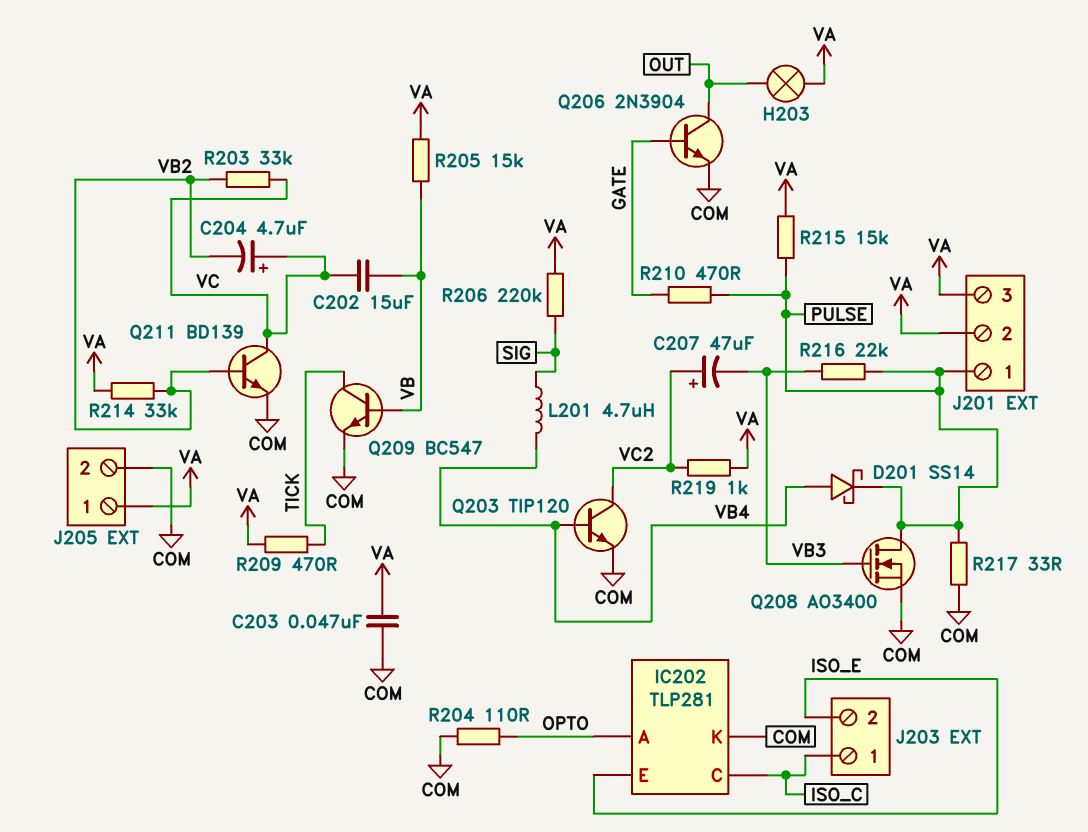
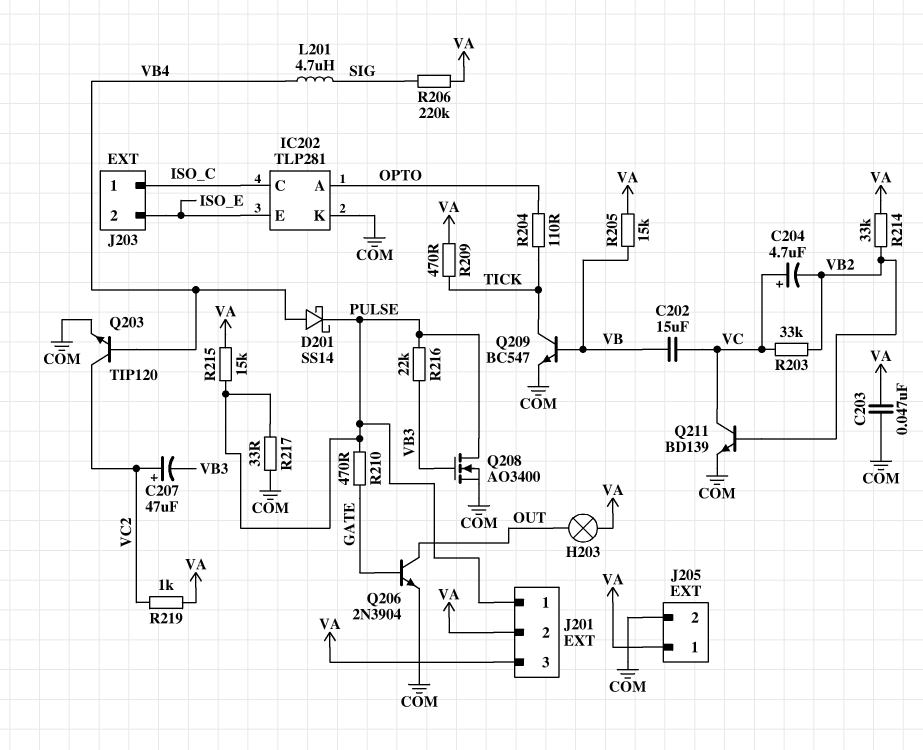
R204: 110 (COM, OPTO) -> 110 (OPTO, TICK)

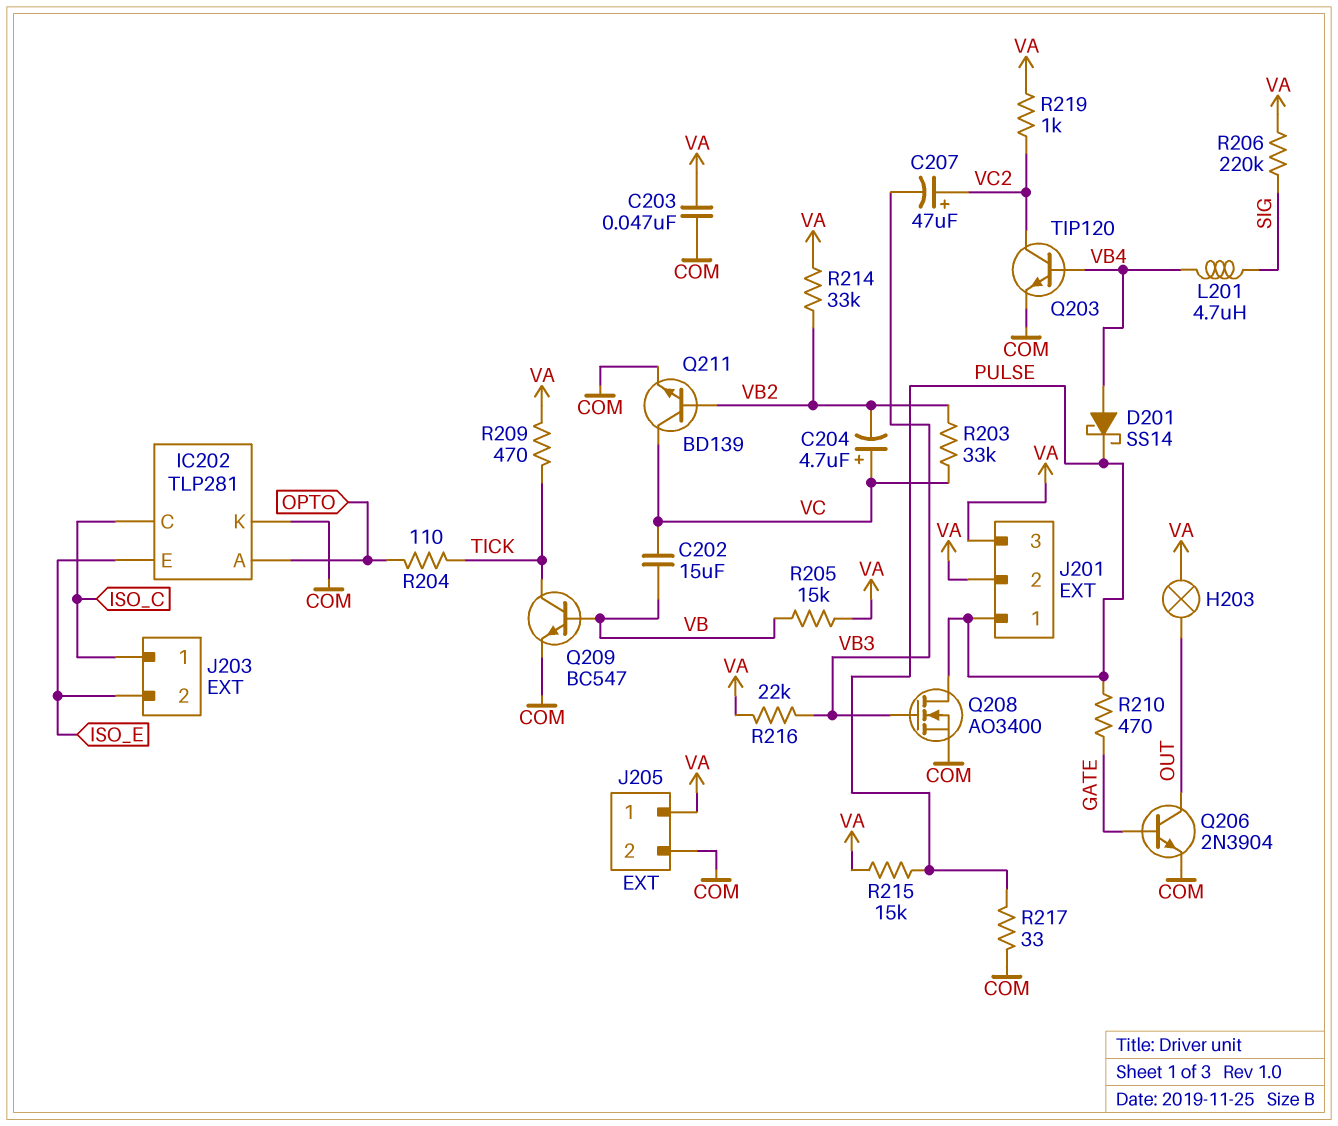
R216: 22k (PULSE, VB3) -> 22k (VA, VB3)

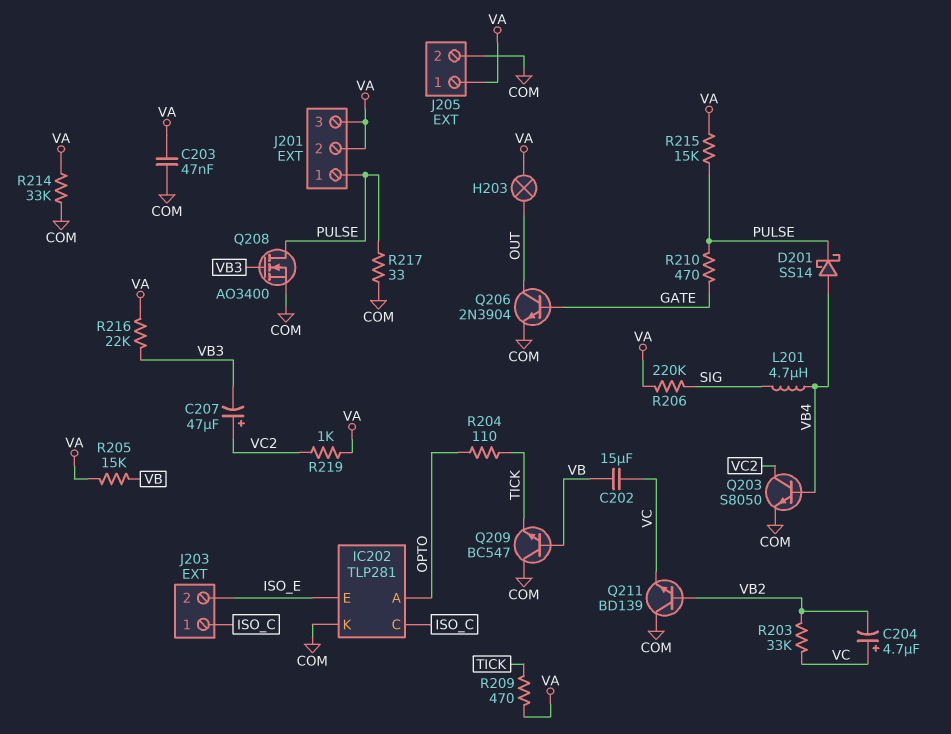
Q203: NPN TIP120 (B VB4, C VC2, E COM) -> NPN S8050 (B VB4, C VC2, E COM)
Q209: NPN BC547 (B VB, C TICK, E COM) -> NPN BC547 (B VB, C COM, E TICK)
Q211: NPN BD139 (B VB2, C VC, E COM) -> NPN BD139 (B VB2, C COM, E VC)
R214: 33k (VA, VB2) -> 33k (COM, VA)

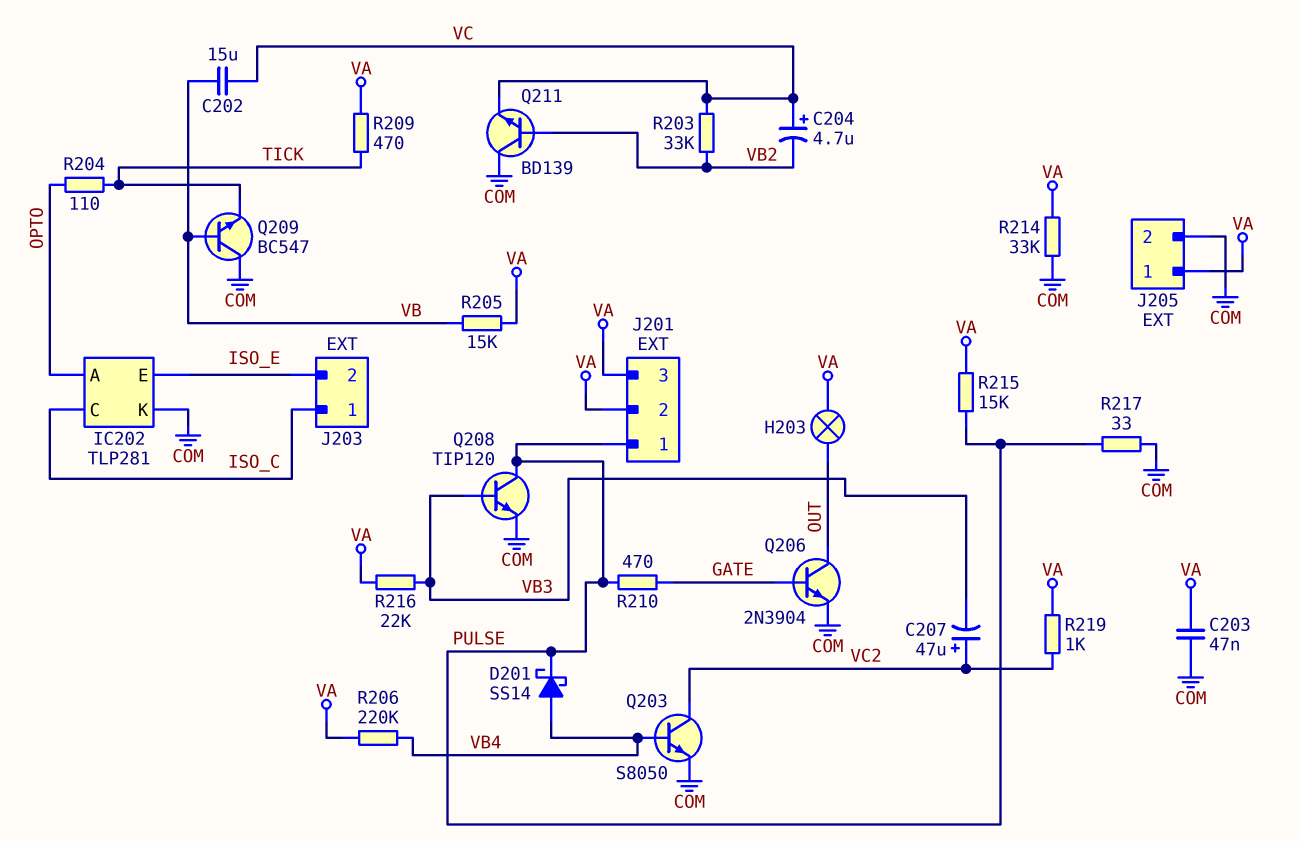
L201: 4.7uH (SIG, VB4) -> none
Q208: NMOS AO3400 (G VB3, D PULSE, S COM) -> NPN TIP120 (B VB3, C PULSE, E COM)
R206: 220k (SIG, VA) -> 220k (VA, VB4)

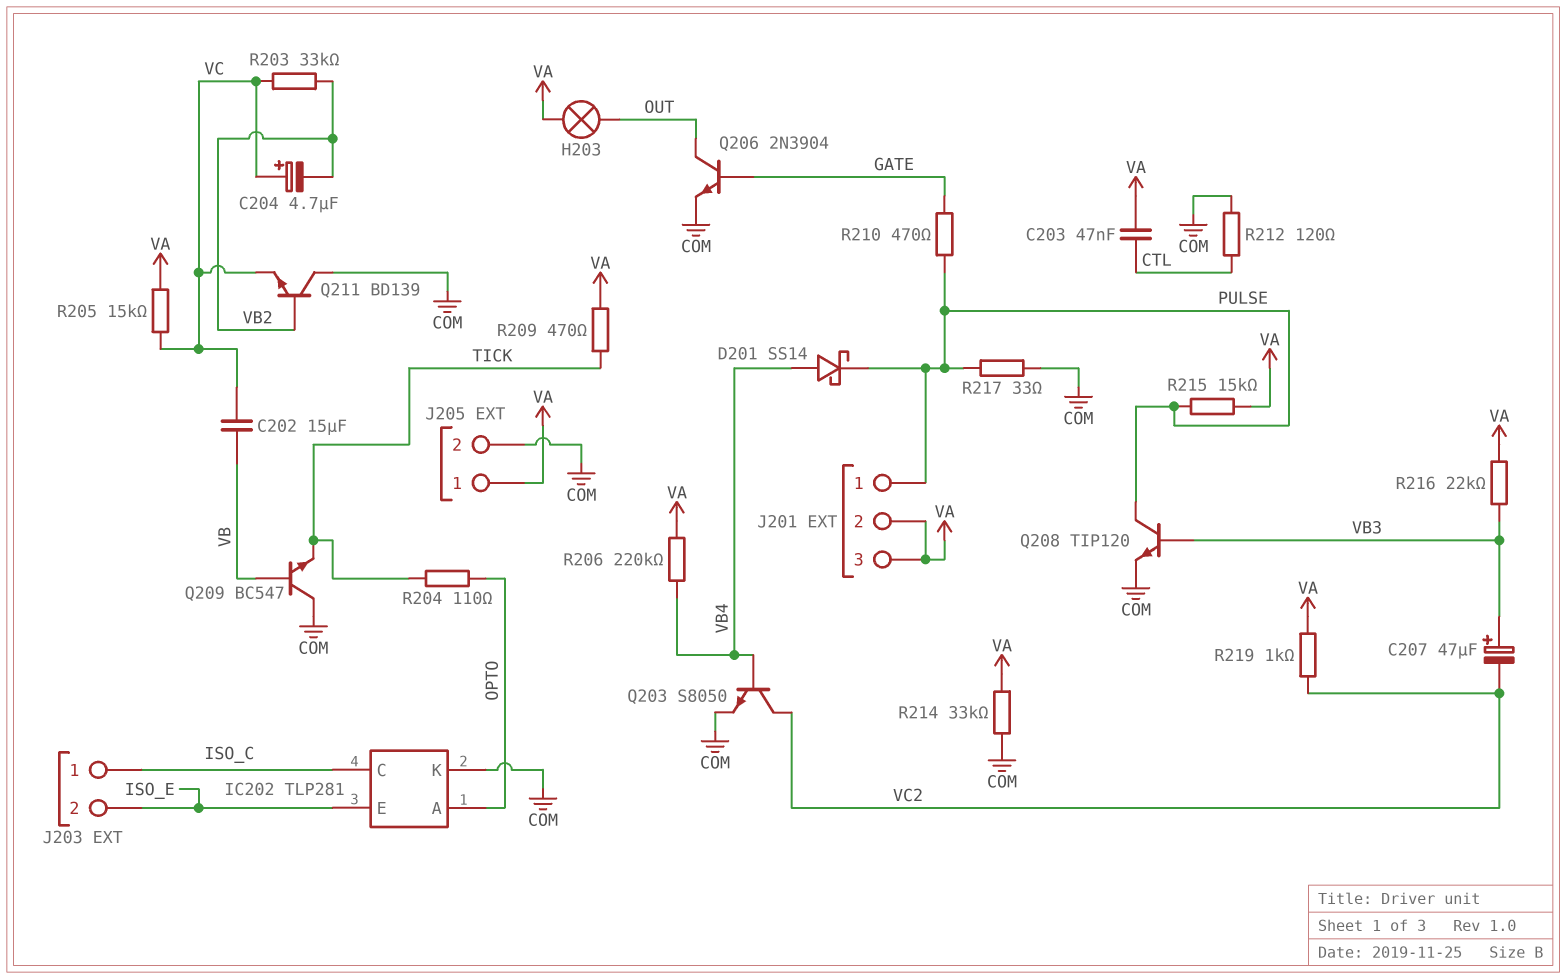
C203: 47nF (COM, VA) -> 47nF (CTL, VA)
C207: 47uF (plus VC2, minus VB3) -> 47uF (plus VB3, minus VC2)
R205: 15k (VA, VB) -> 15k (VA, VC)
R212: none -> 120 (COM, CTL)

